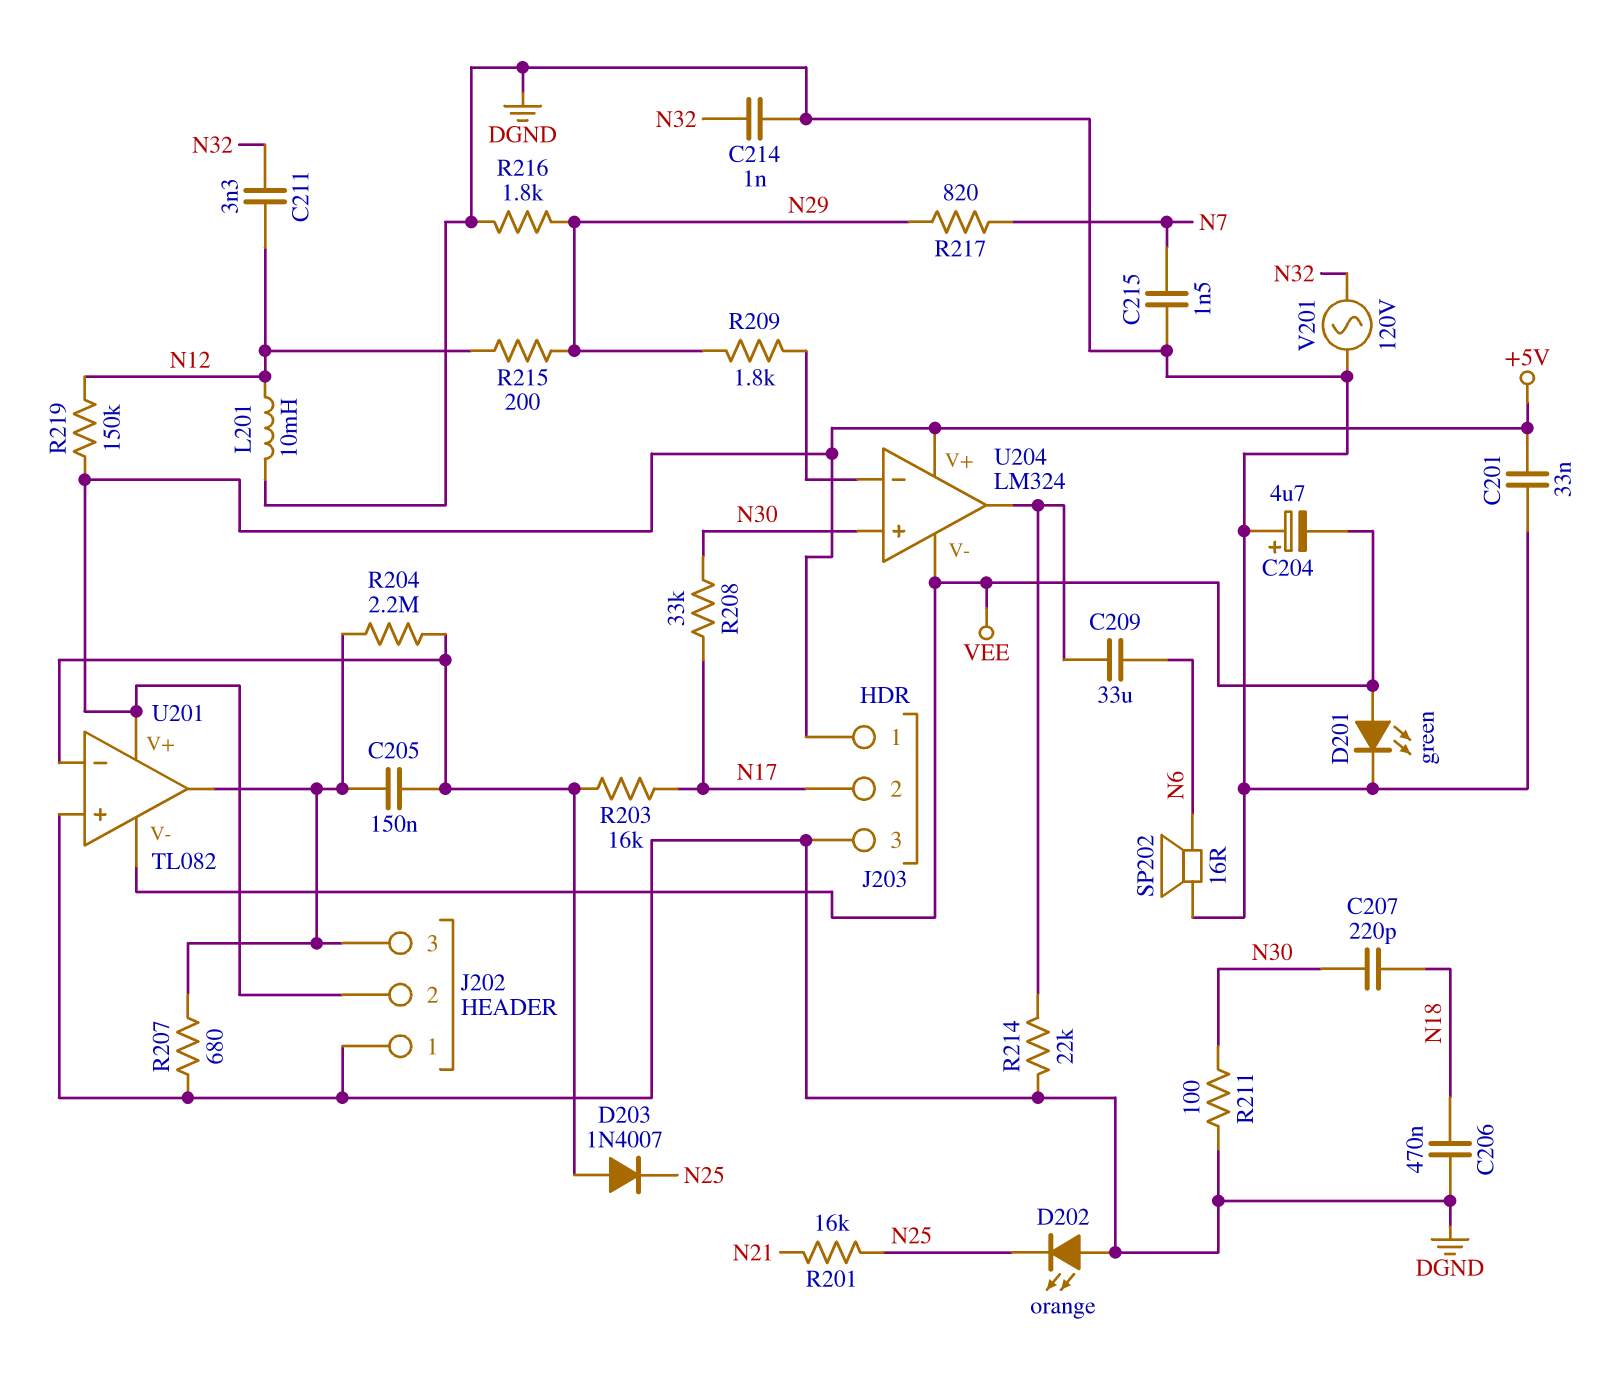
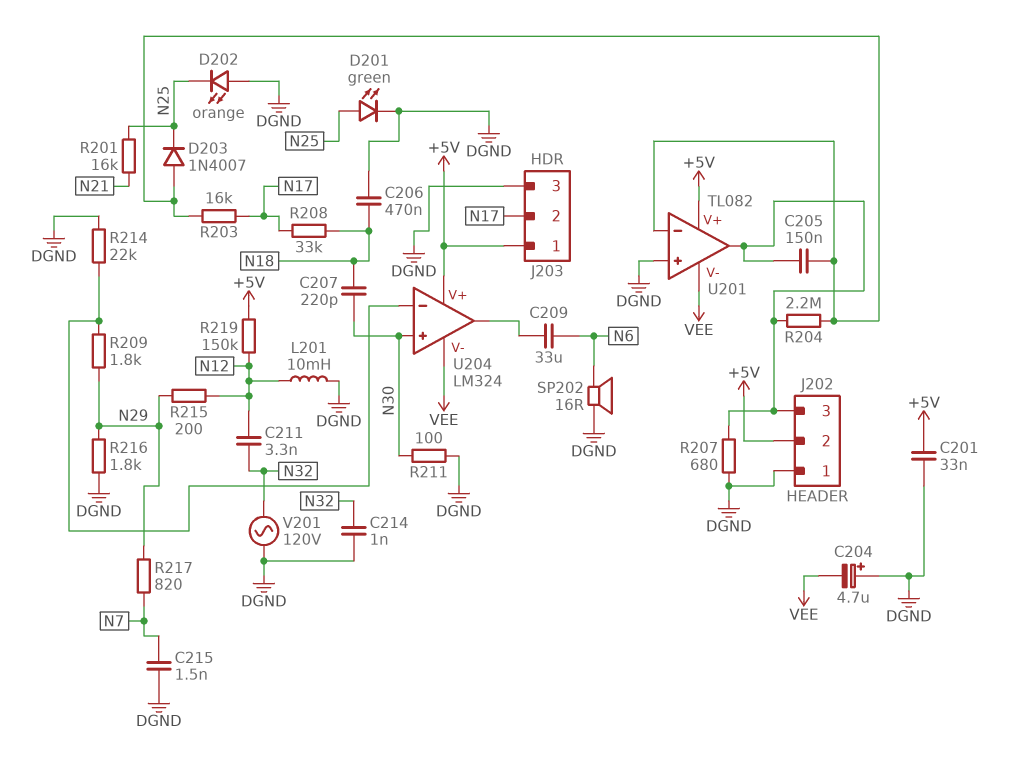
D201: LED green (A VEE, K DGND) -> LED green (A N25, K DGND)
R208: 33k (N17, N30) -> 33k (N17, N18)
R214: 22k (DGND, U204/out) -> 22k (DGND, U204/in-)

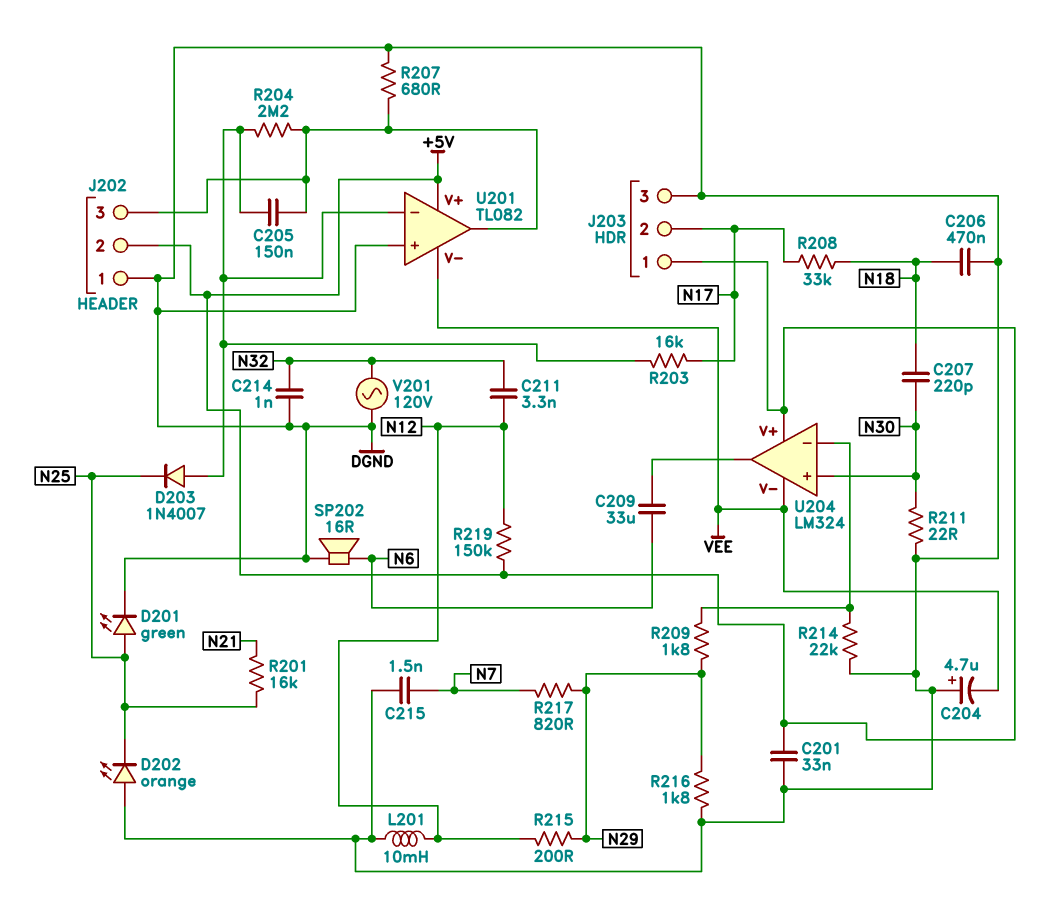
R211: 100 (DGND, N30) -> 22 (DGND, N30)

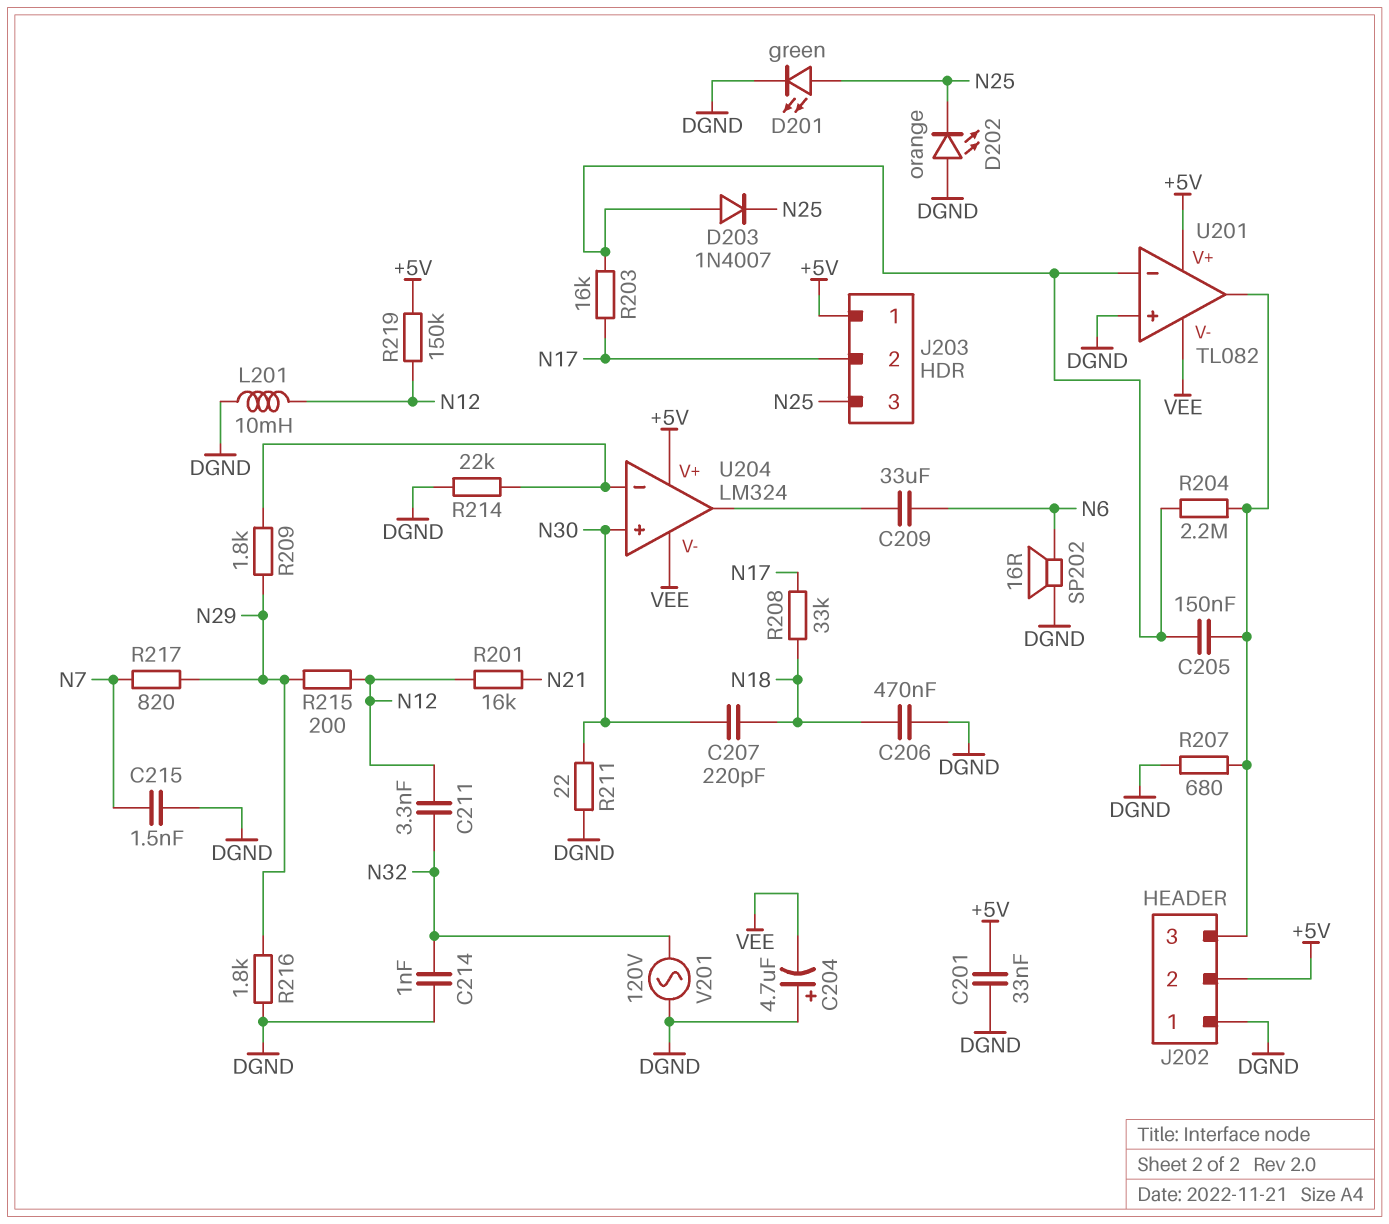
J203 pin 3: DGND -> N25
R201: 16k (N21, N25) -> 16k (N12, N21)

